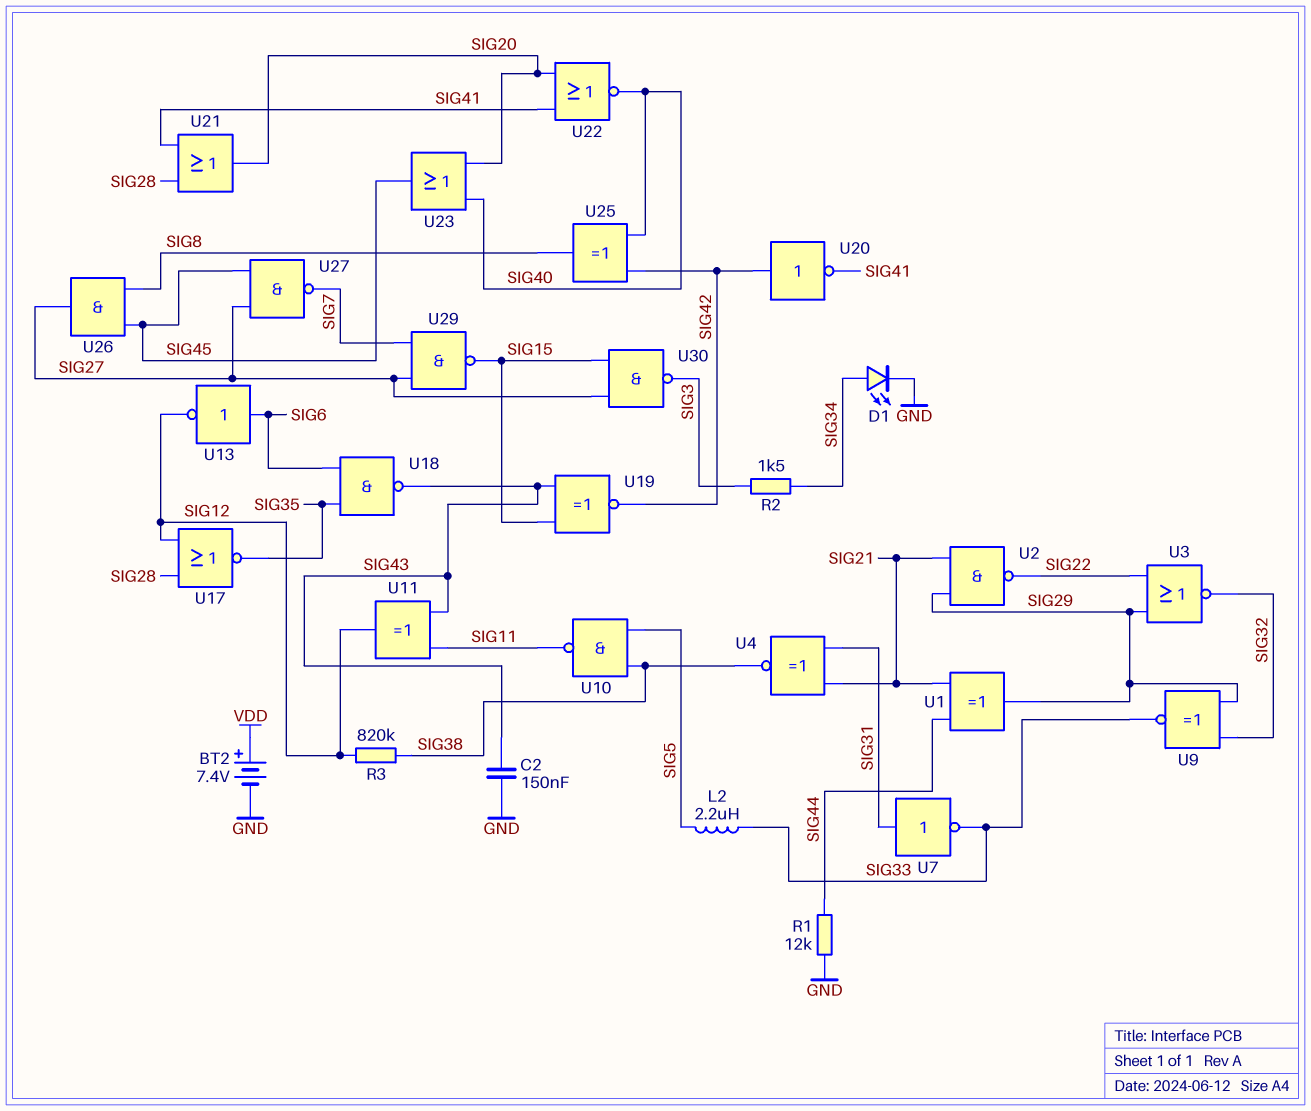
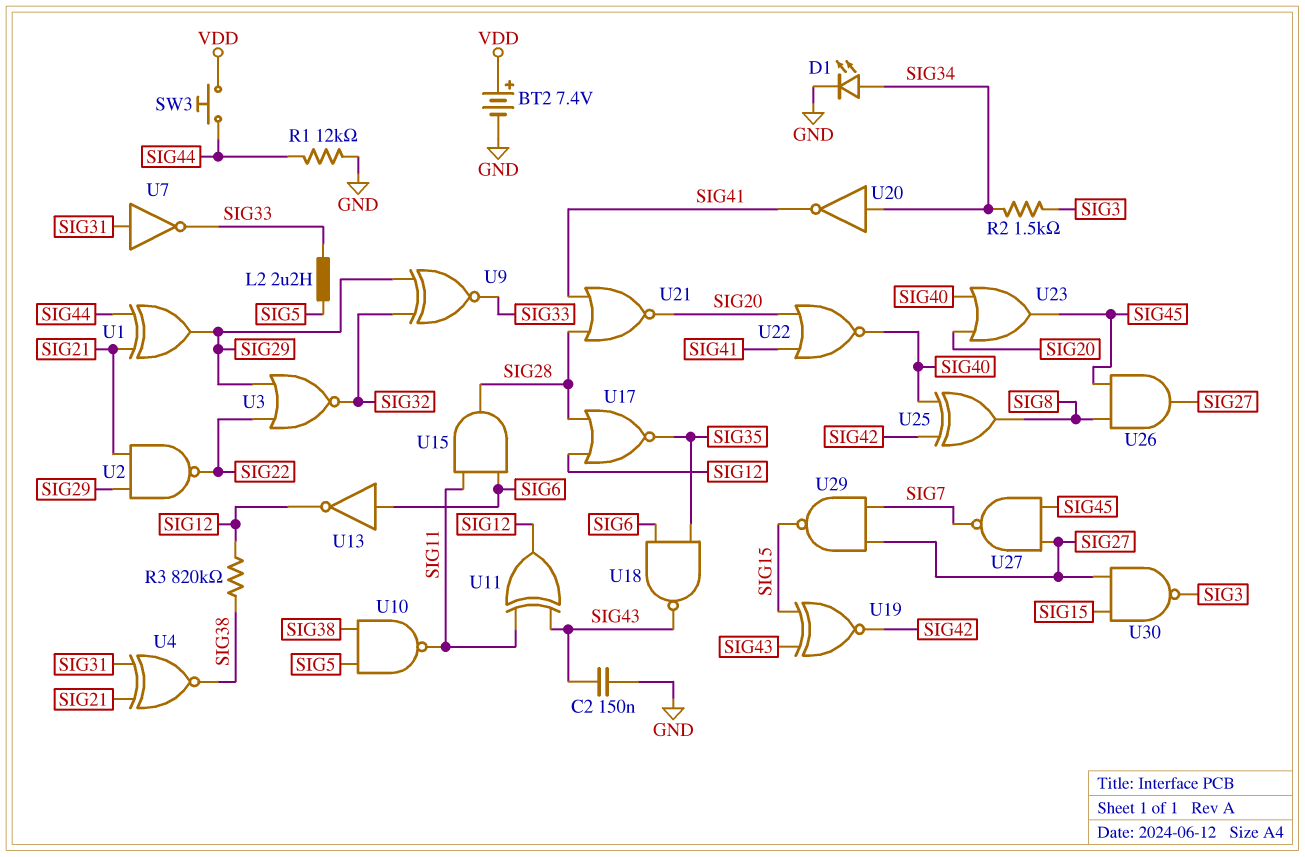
SW3: none -> button (SIG44, VDD)
U15: none -> AND (in SIG6, in SIG11, out SIG28)
U20: NOT (in SIG42, out SIG41) -> NOT (in SIG34, out SIG41)
U21: OR (in SIG28, in SIG41, out SIG20) -> NOR (in SIG28, in SIG41, out SIG20)

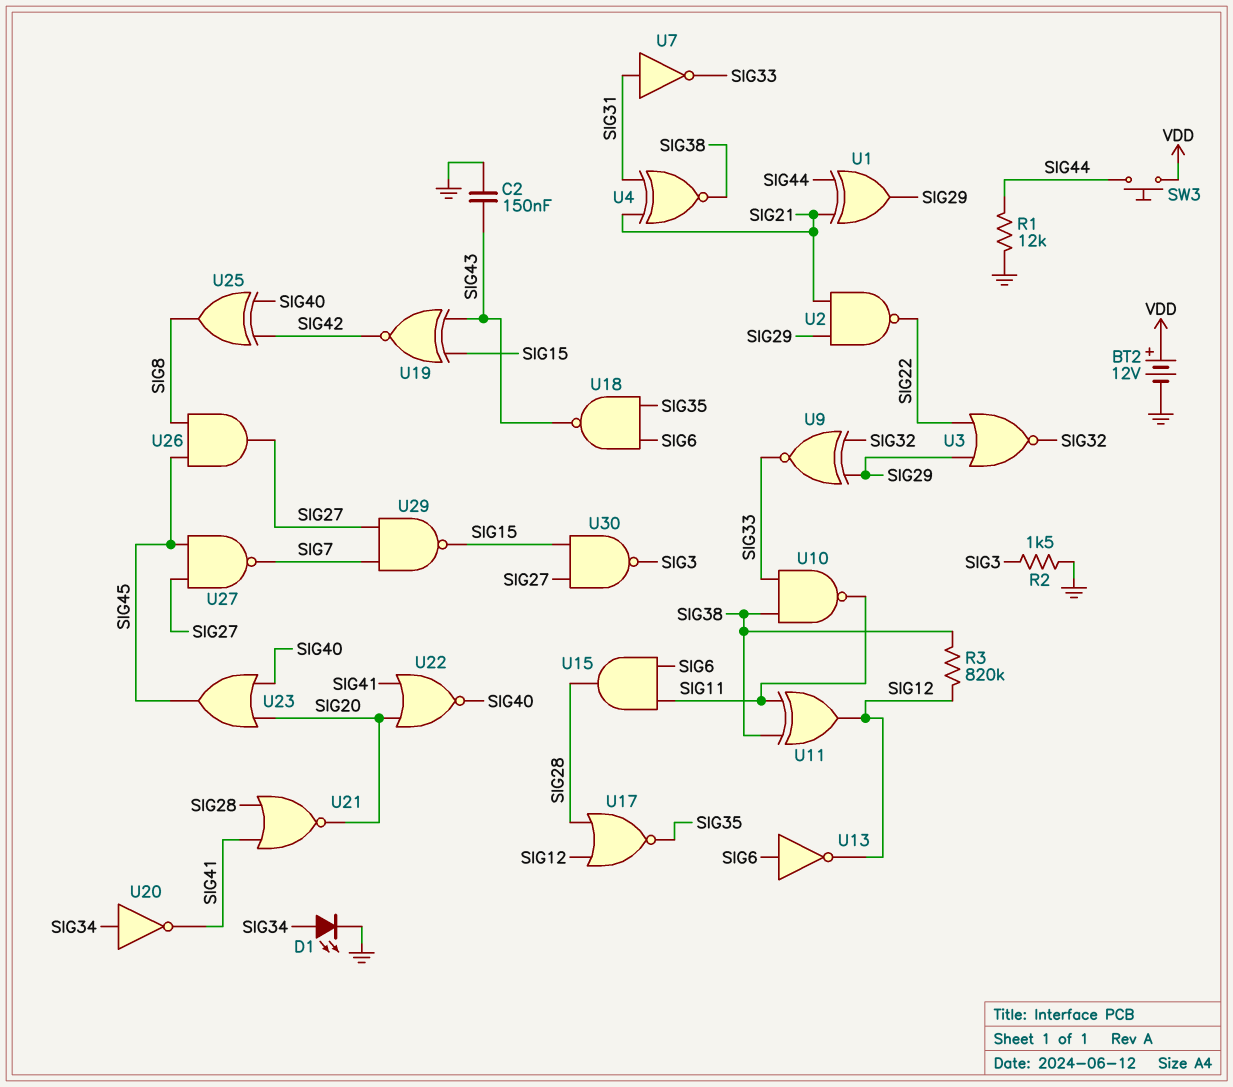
BT2: 7.4V (plus VDD, minus GND) -> 12V (plus VDD, minus GND)
L2: 2.2uH (SIG5, SIG33) -> none
R2: 1.5k (SIG3, SIG34) -> 1.5k (GND, SIG3)
U10: NAND (in SIG5, in SIG38, out SIG11) -> NAND (in SIG33, in SIG38, out SIG11)
U11: XOR (in SIG11, in SIG43, out SIG12) -> XOR (in SIG11, in SIG38, out SIG12)

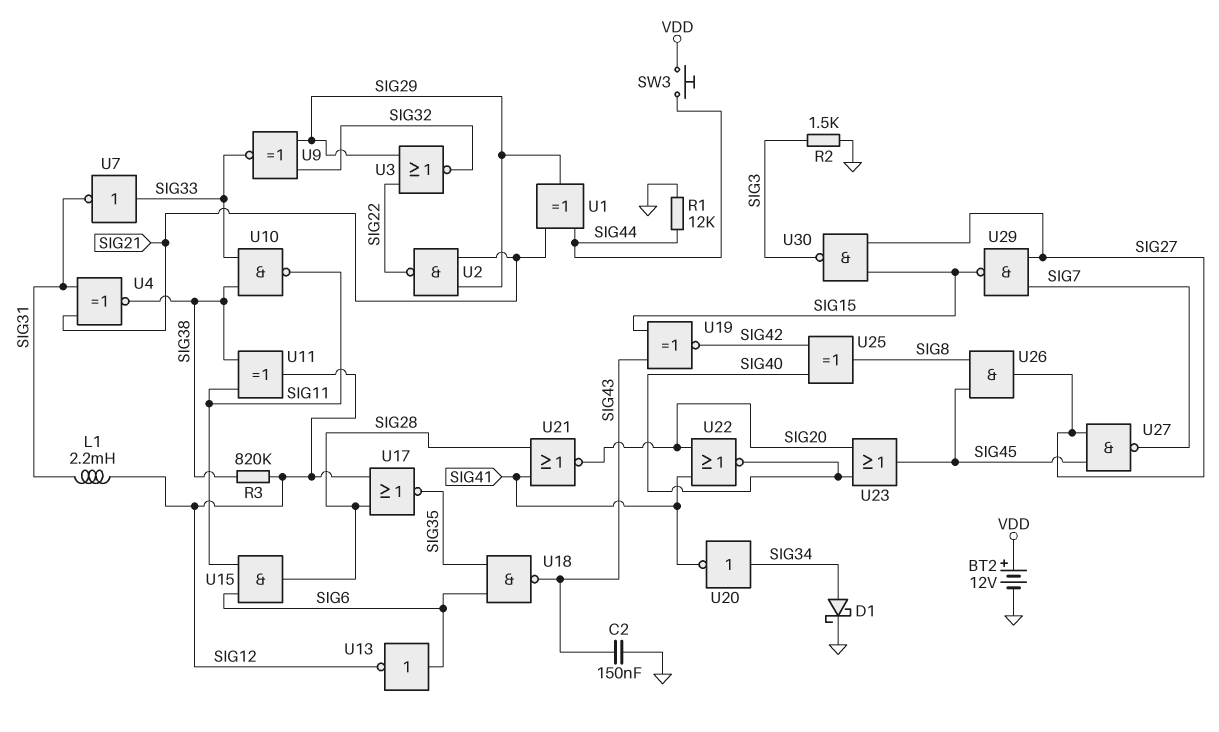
D1: LED (A SIG34, K GND) -> schottky (A SIG34, K GND)
L1: none -> 2.2mH (SIG12, SIG31)
U7: NOT (in SIG31, out SIG33) -> NOT (in SIG33, out SIG31)

